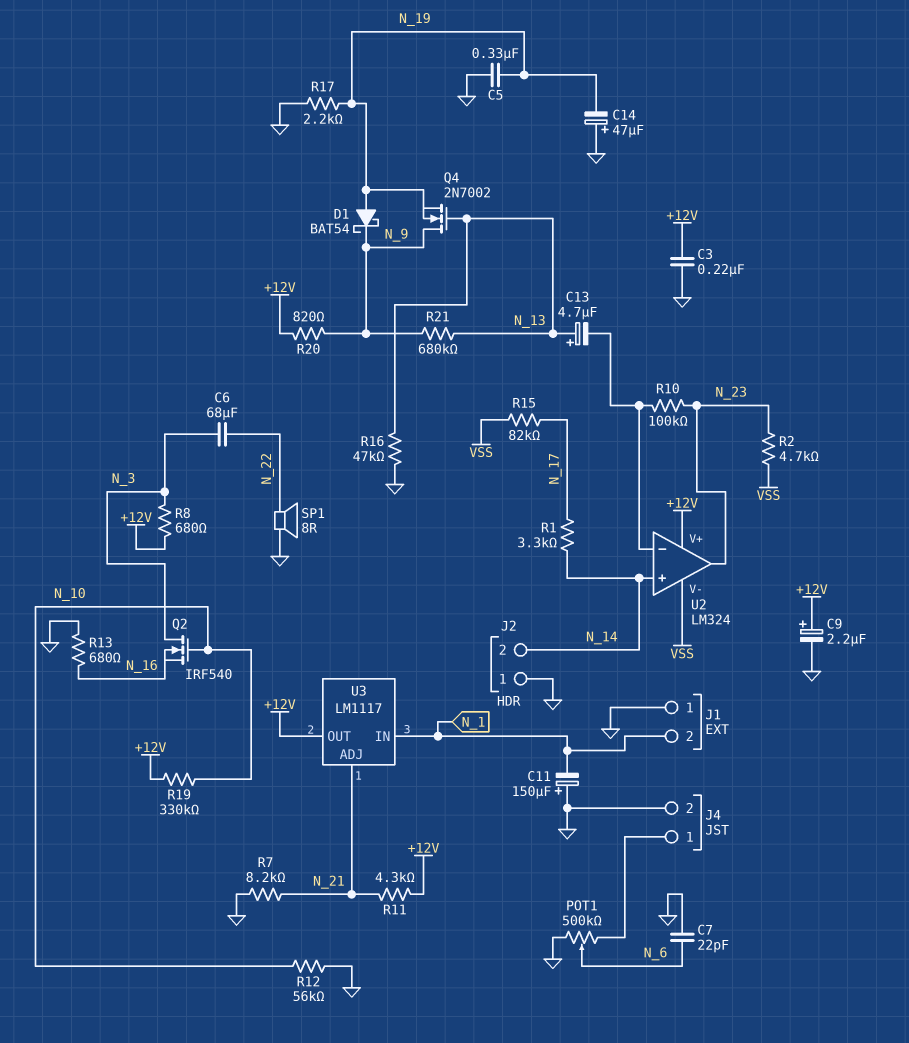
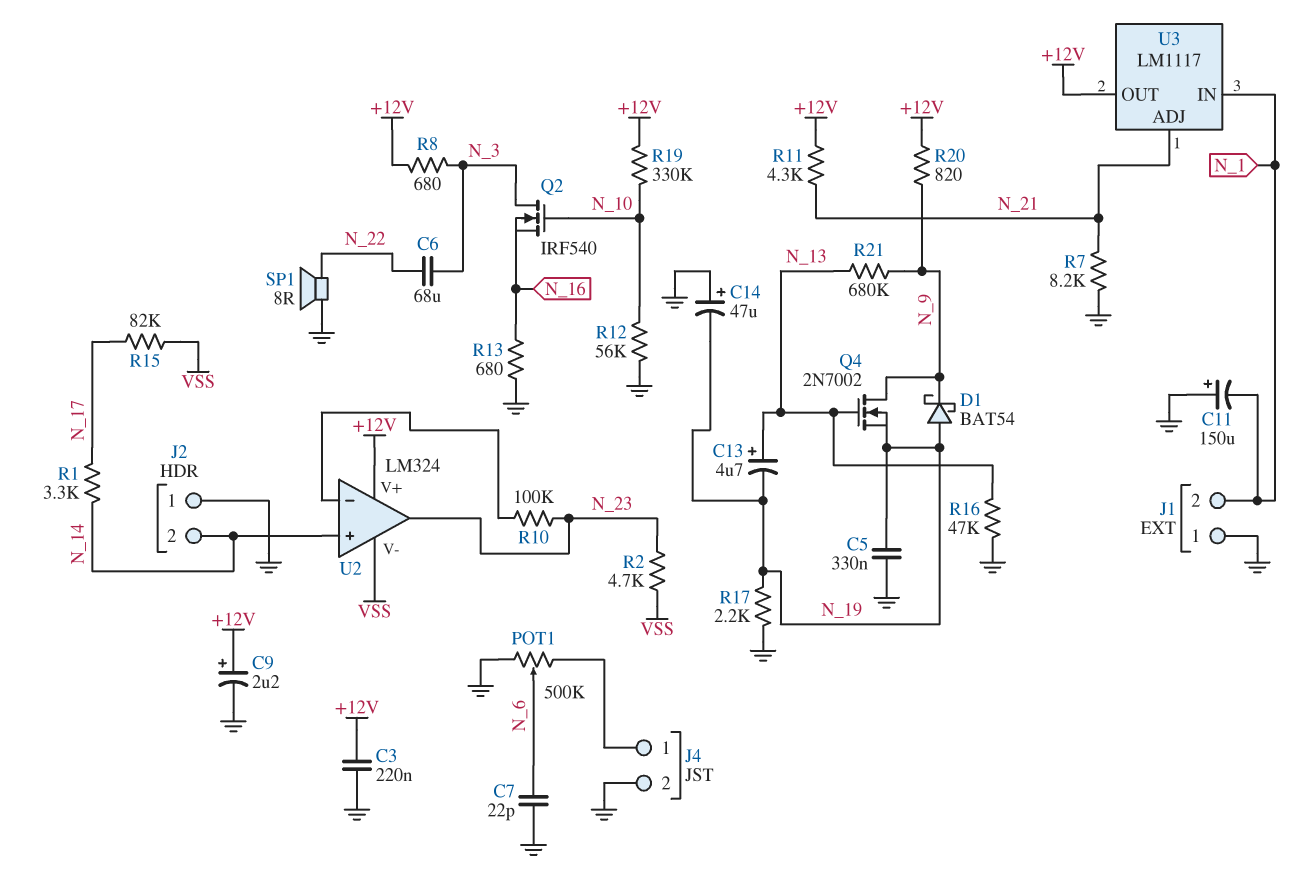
C13: 4.7uF (plus N_13, minus U2/in-) -> 4.7uF (plus N_13, minus N_19)

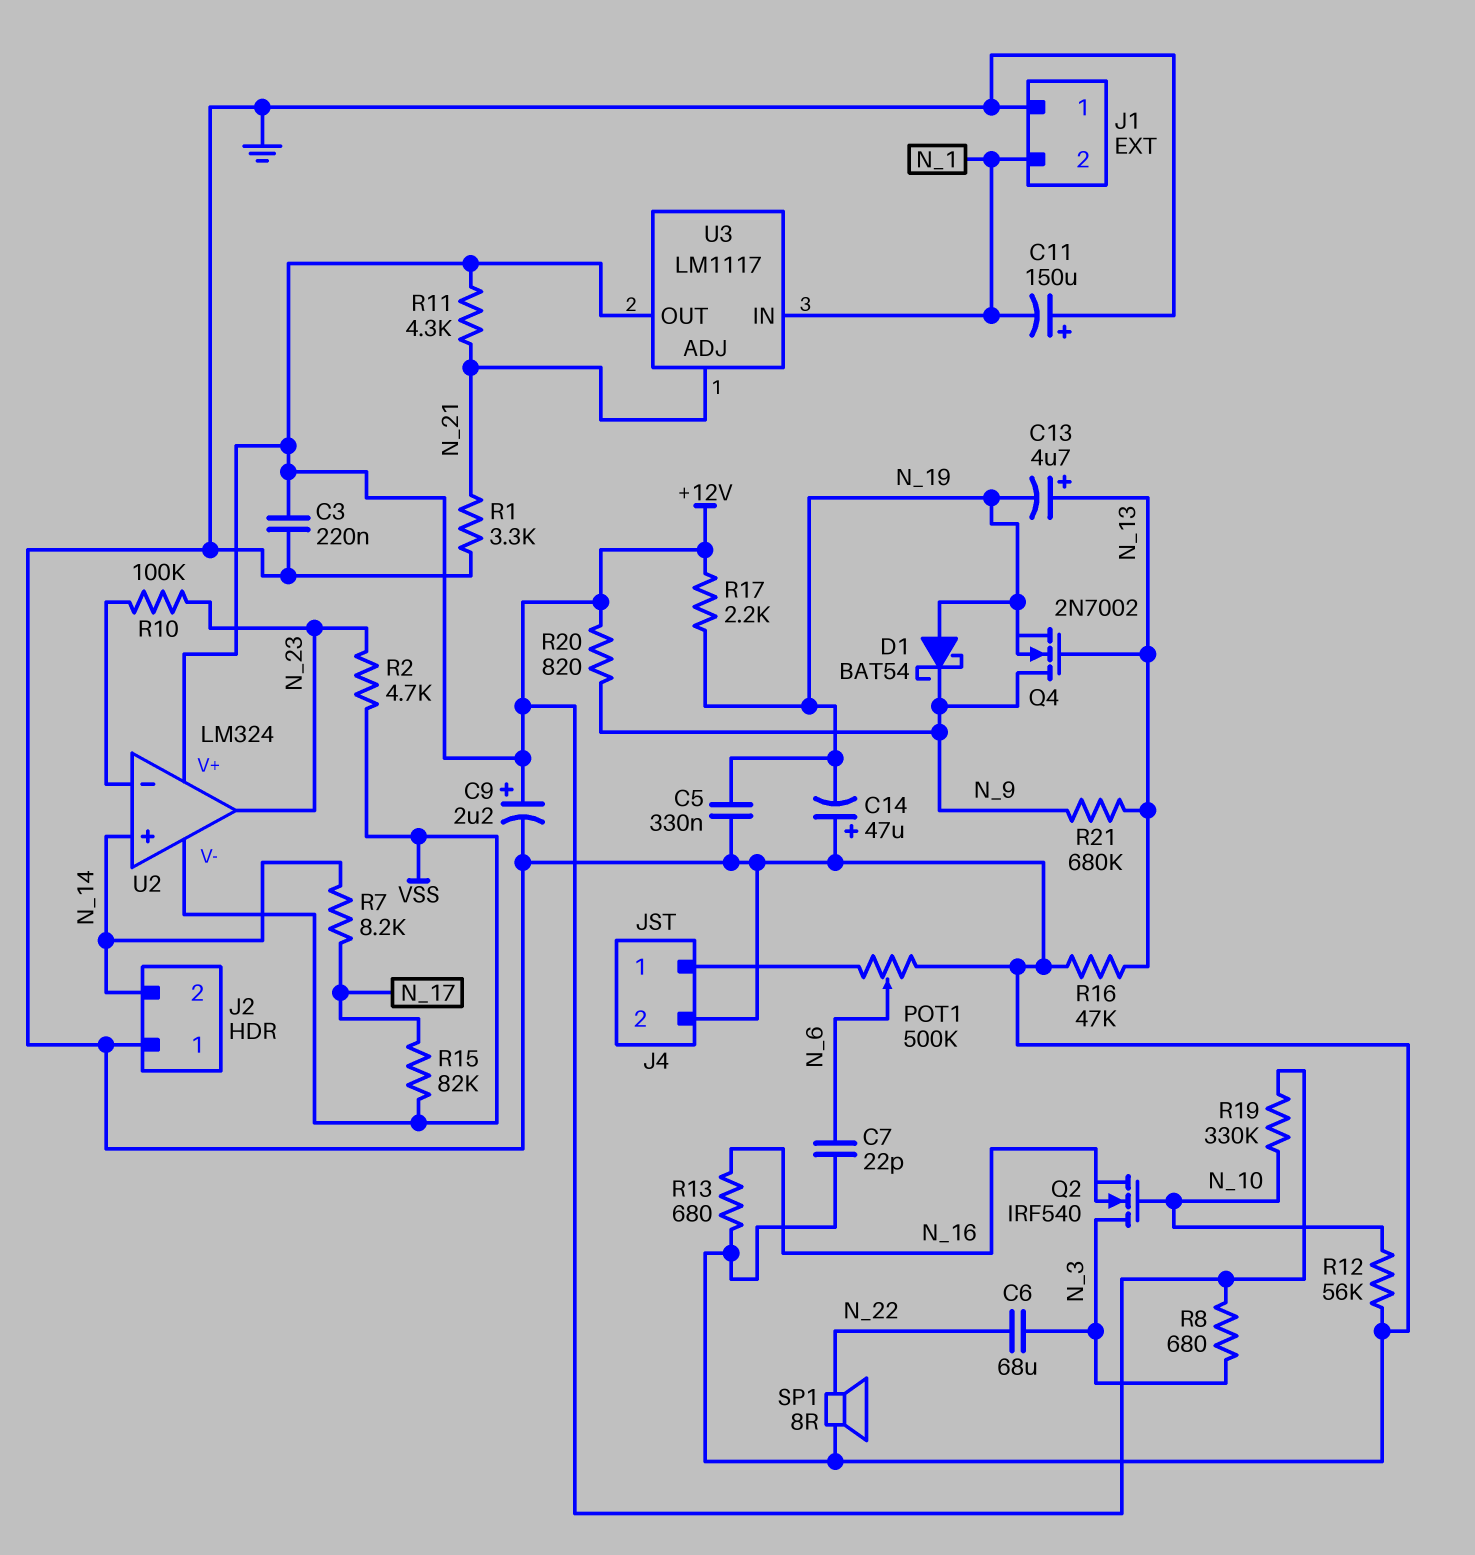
R1: 3.3k (N_14, N_17) -> 3.3k (GND, N_21)
R7: 8.2k (GND, N_21) -> 8.2k (N_14, N_17)
R17: 2.2k (GND, N_19) -> 2.2k (+12V, N_19)

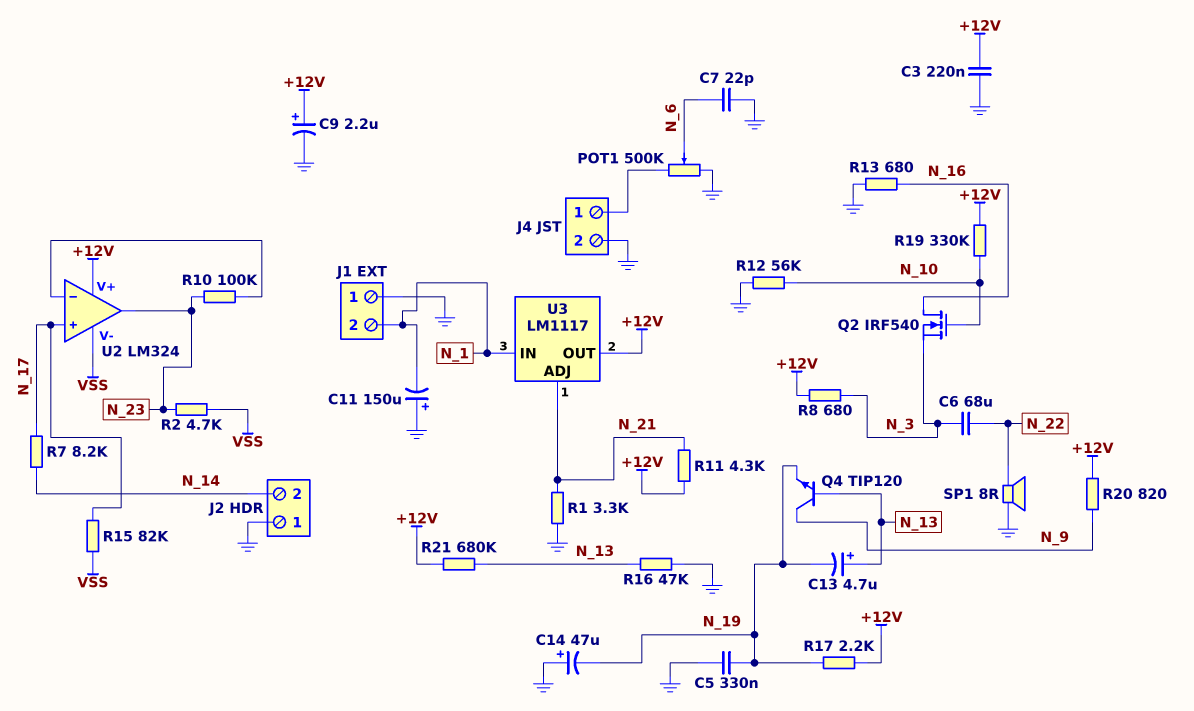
D1: schottky BAT54 (A N_19, K N_9) -> none
Q2: NMOS IRF540 (G N_10, D N_3, S N_16) -> NMOS IRF540 (G N_10, D N_16, S N_3)
Q4: NMOS 2N7002 (G N_13, D N_9, S N_19) -> NPN TIP120 (B N_13, C N_9, E N_19)
R21: 680k (N_9, N_13) -> 680k (+12V, N_13)
U2 pin in+: N_14 -> N_17

